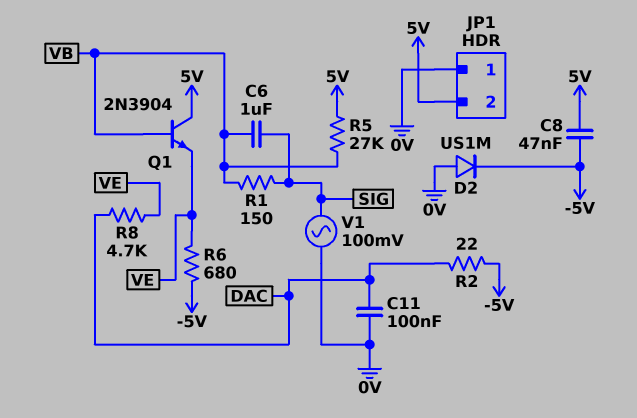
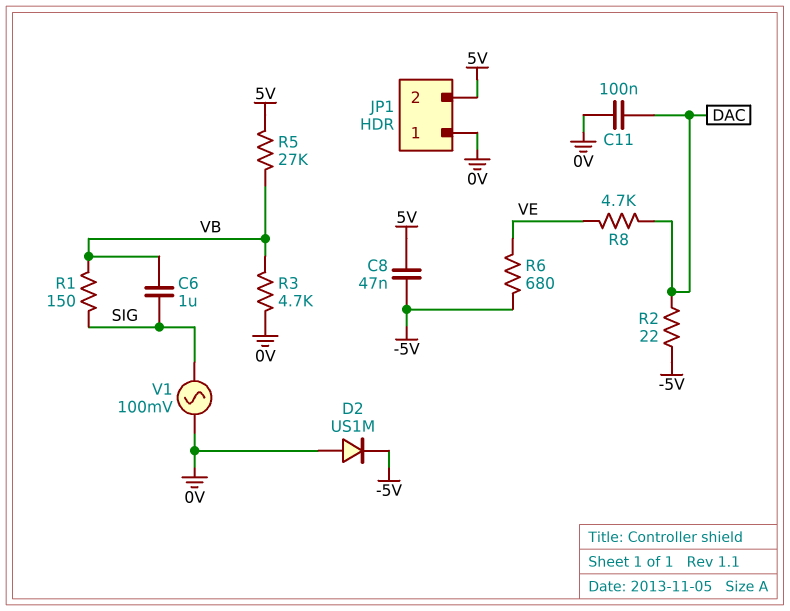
Q1: NPN 2N3904 (B VB, C 5V, E VE) -> none
R3: none -> 4.7k (0V, VB)

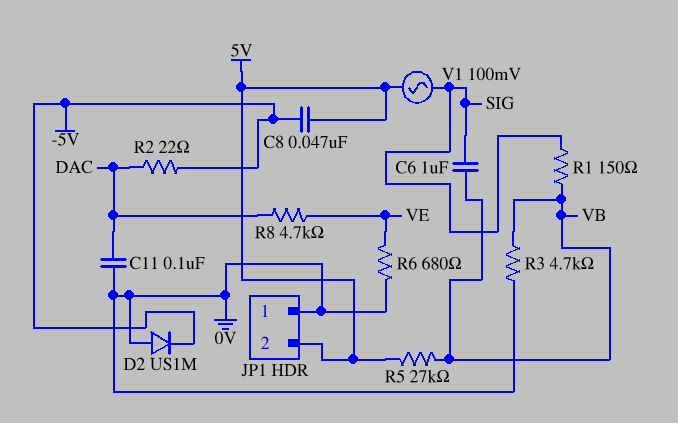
R6: 680 (-5V, VE) -> 680 (0V, VE)
V1: AC 100mV (0V, SIG) -> AC 100mV (5V, SIG)

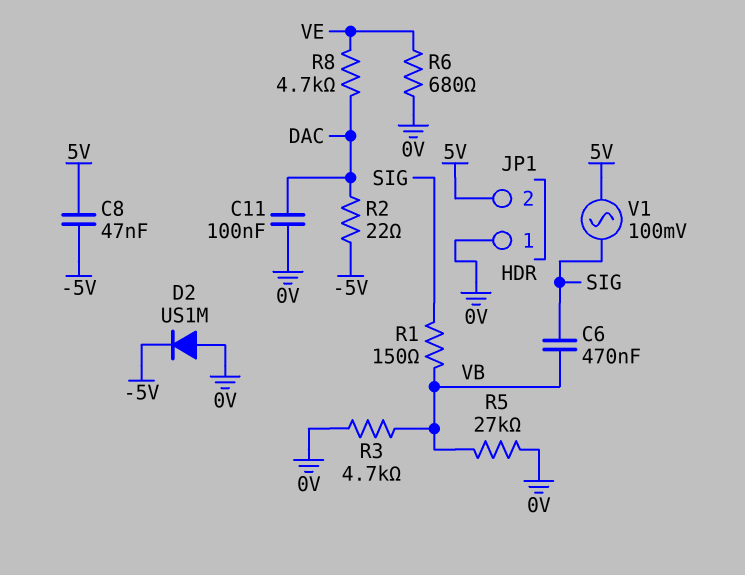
C6: 1uF (SIG, VB) -> 470nF (SIG, VB)
R5: 27k (5V, VB) -> 27k (0V, VB)

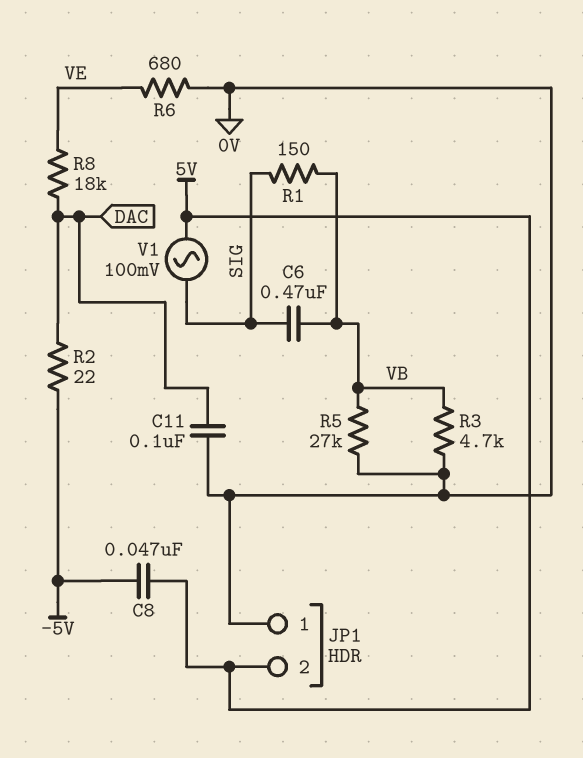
D2: diode US1M (A 0V, K -5V) -> none
R8: 4.7k (DAC, VE) -> 18k (DAC, VE)

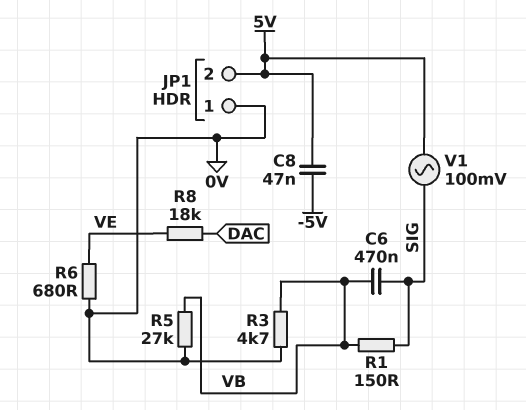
C11: 100nF (0V, DAC) -> none
R2: 22 (-5V, DAC) -> none

